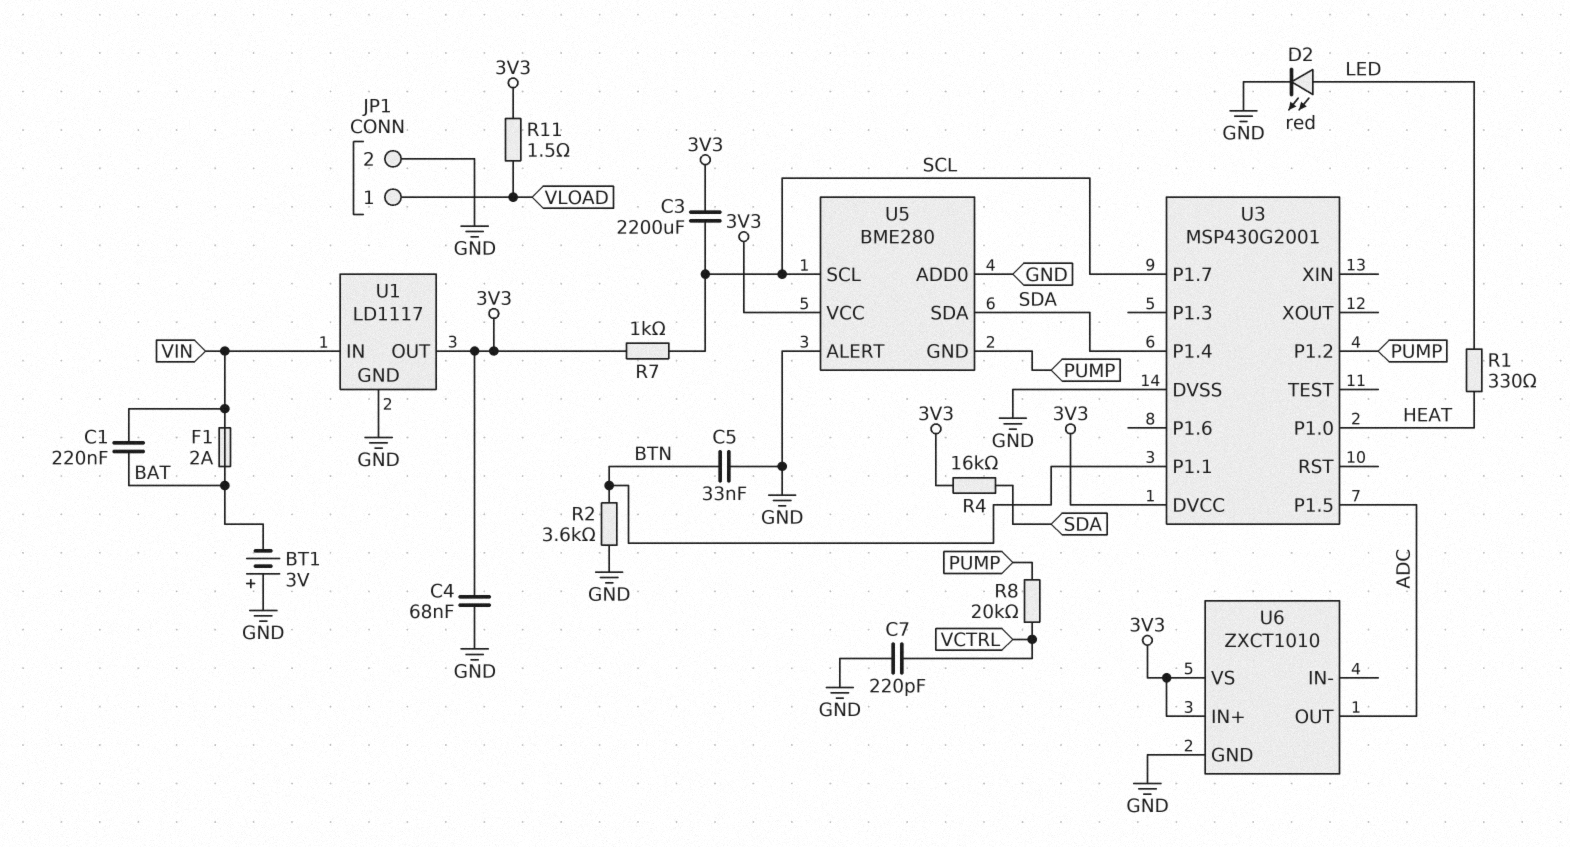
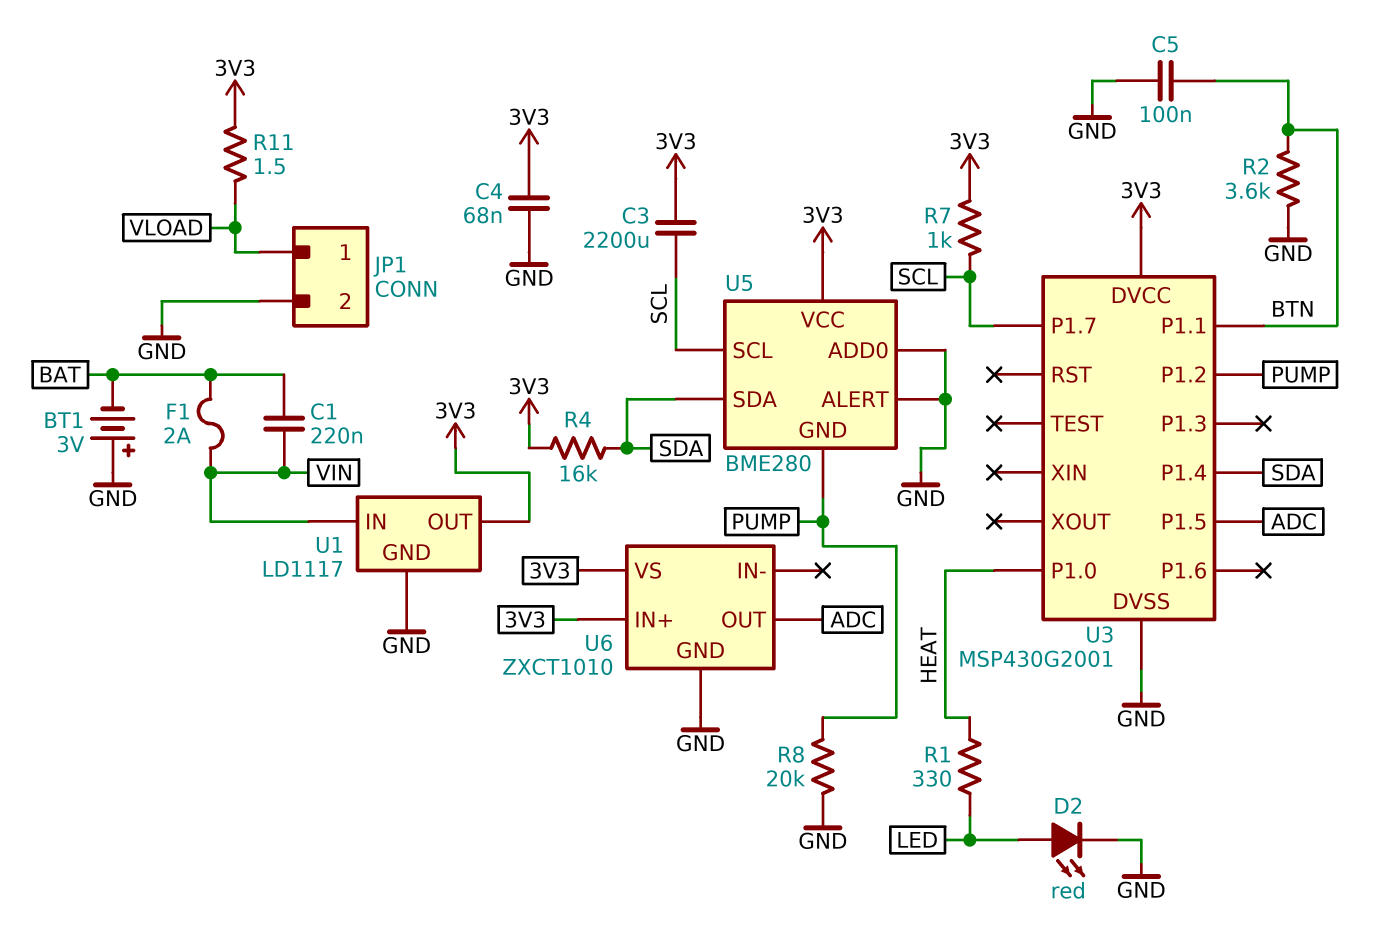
C5: 33nF (BTN, GND) -> 100nF (BTN, GND)
C7: 220pF (GND, VCTRL) -> none
R8: 20k (PUMP, VCTRL) -> 20k (GND, PUMP)

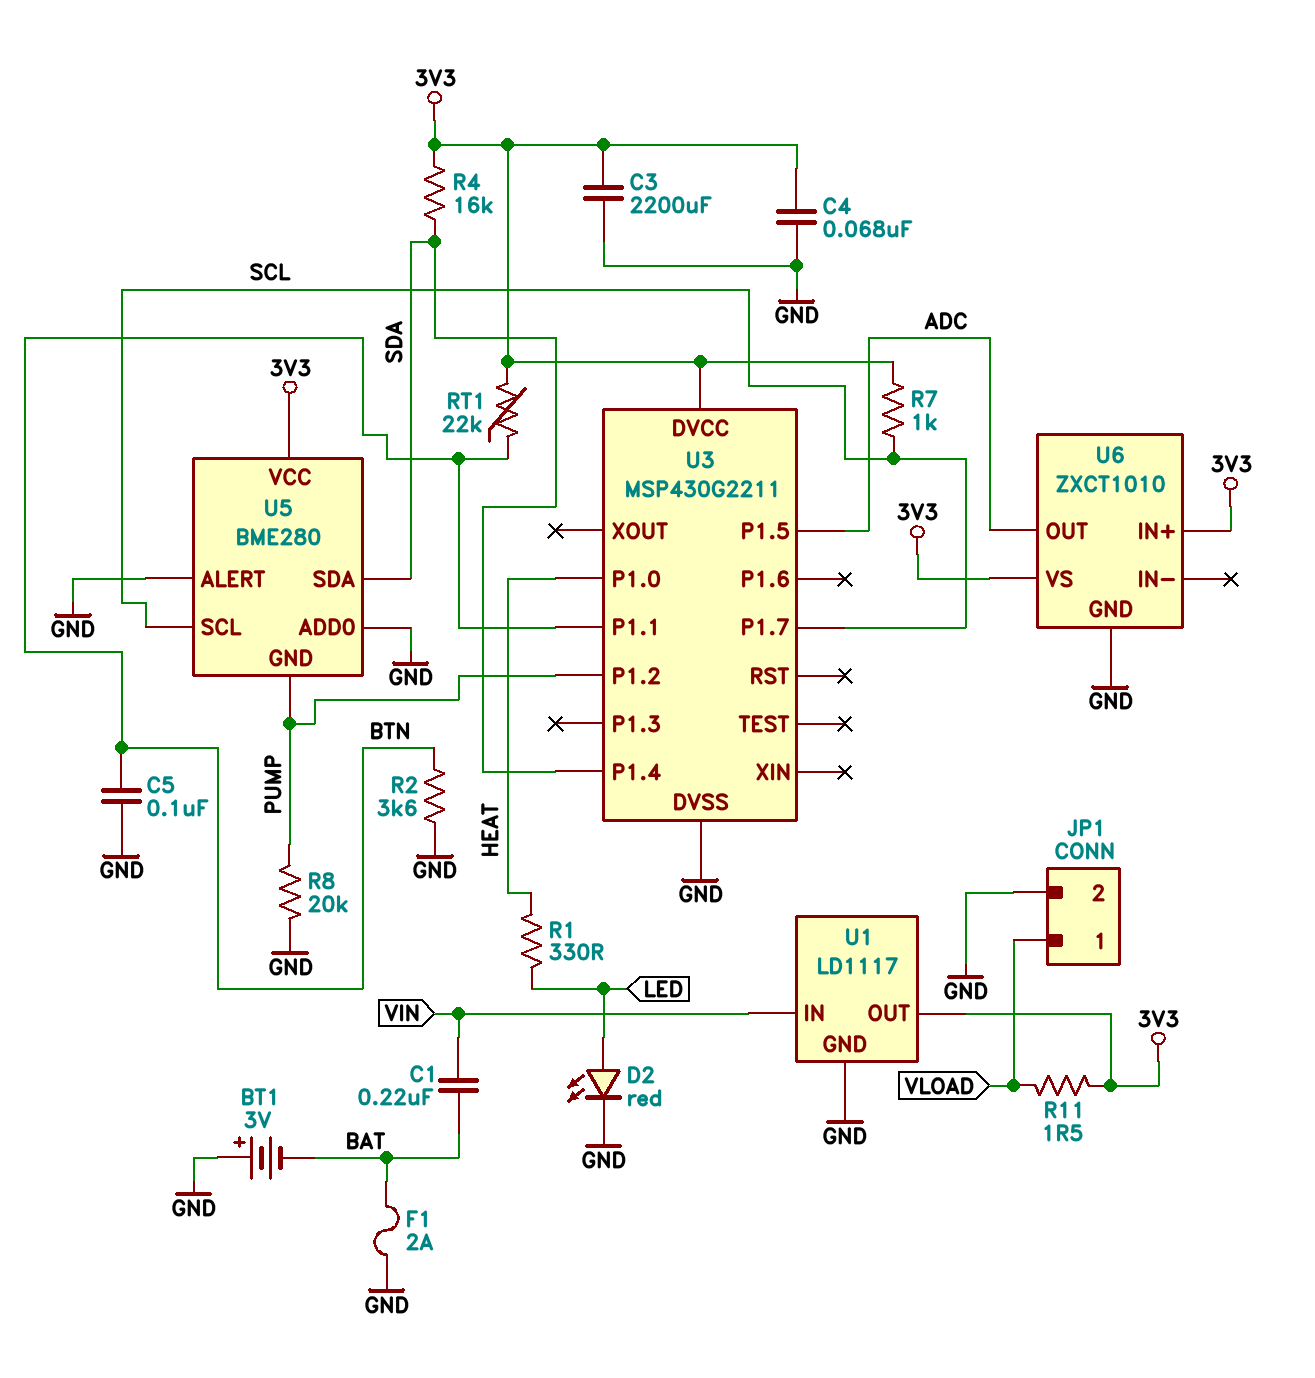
C3: 2200uF (3V3, SCL) -> 2200uF (3V3, GND)
F1: 2A (BAT, VIN) -> 2A (BAT, GND)
RT1: none -> 22k (3V3, BTN)
U3: MSP430G2001 -> MSP430G2211

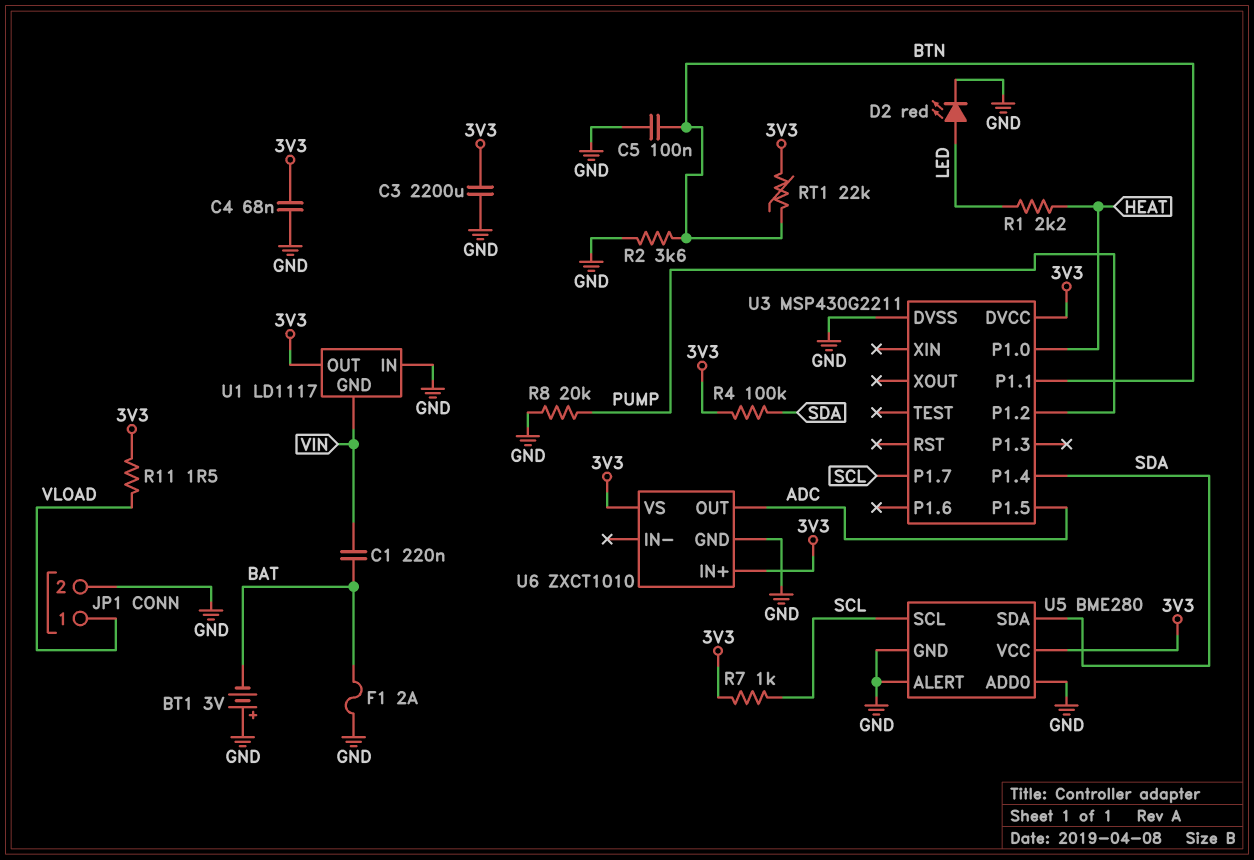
R1: 330 (HEAT, LED) -> 2.2k (HEAT, LED)
R4: 16k (3V3, SDA) -> 100k (3V3, SDA)
U1 pin GND: GND -> VIN
U1 pin IN: VIN -> GND
U5 pin GND: PUMP -> GND

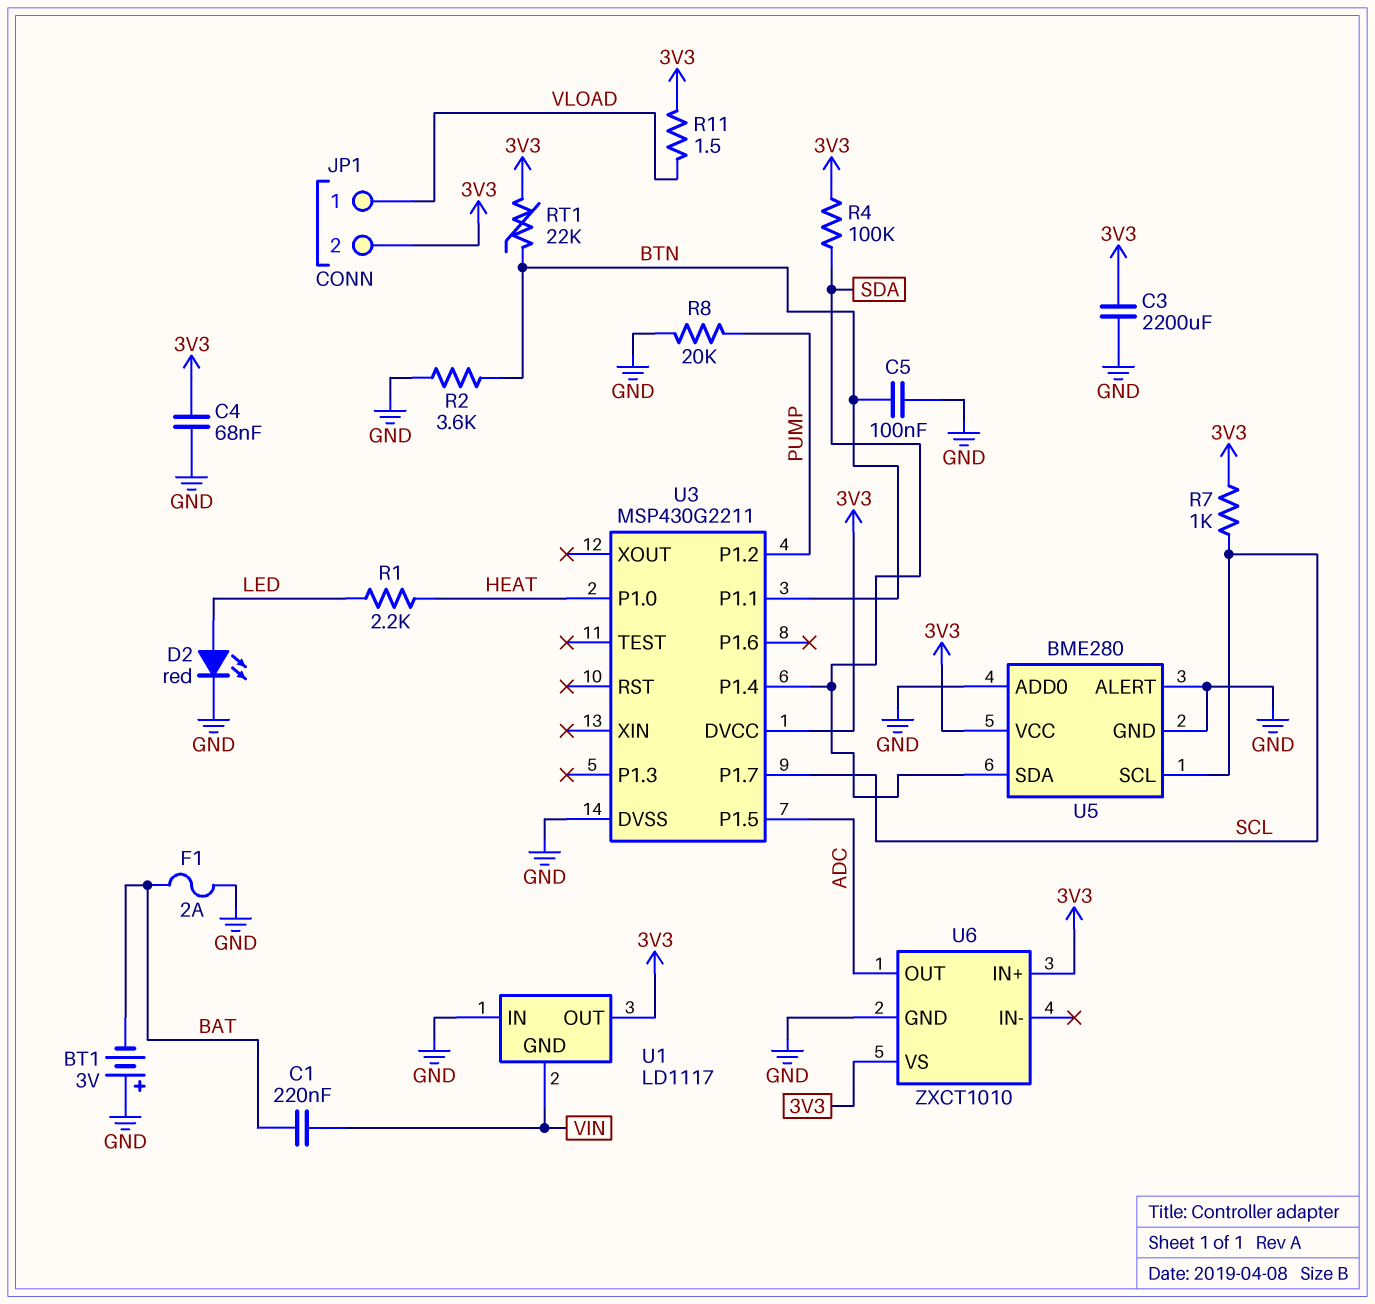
JP1 pin 2: GND -> 3V3

